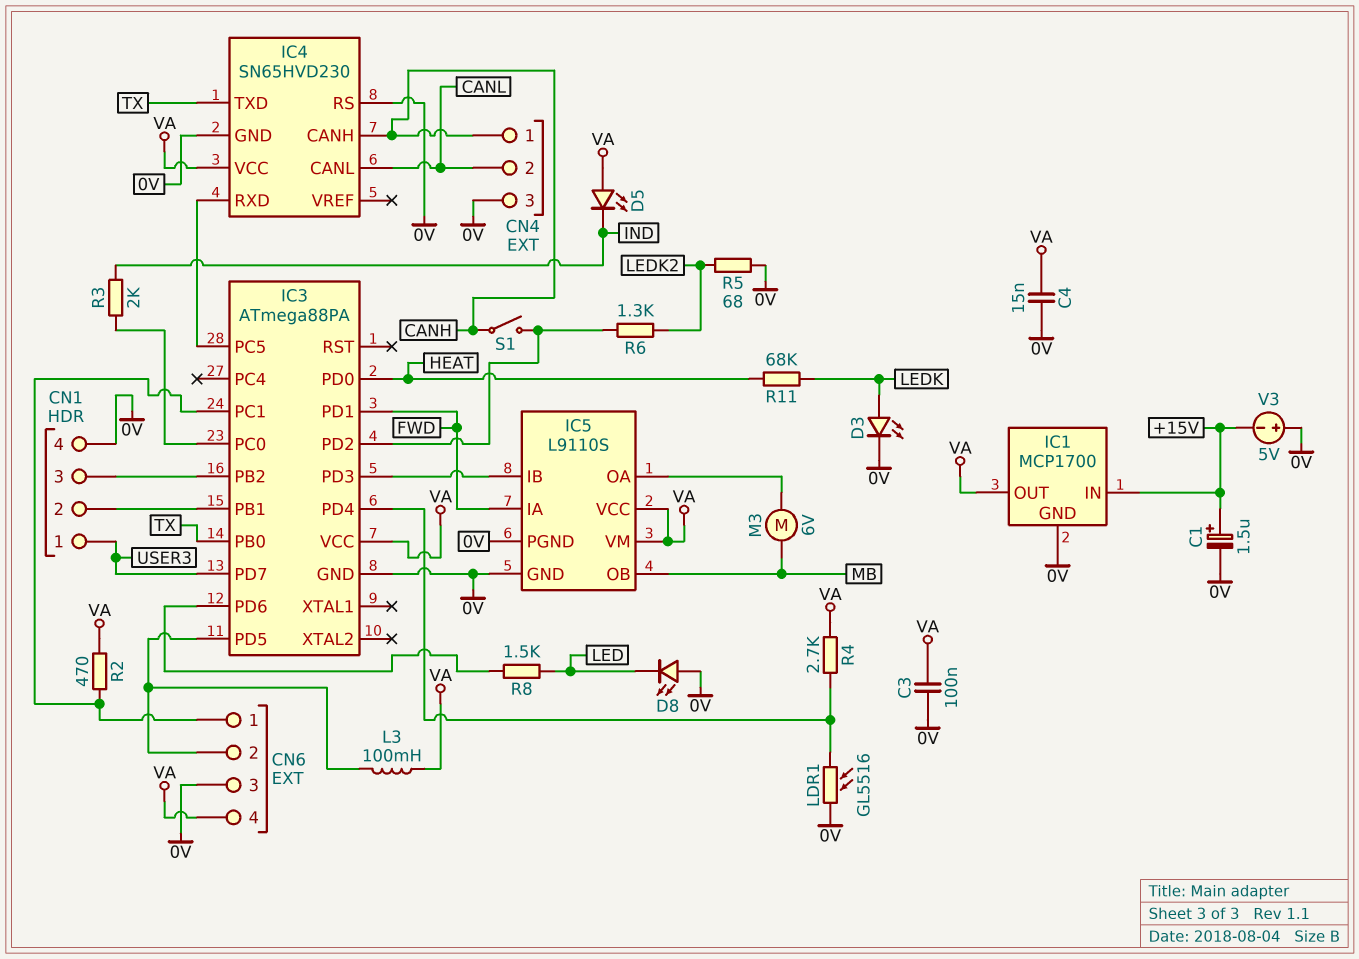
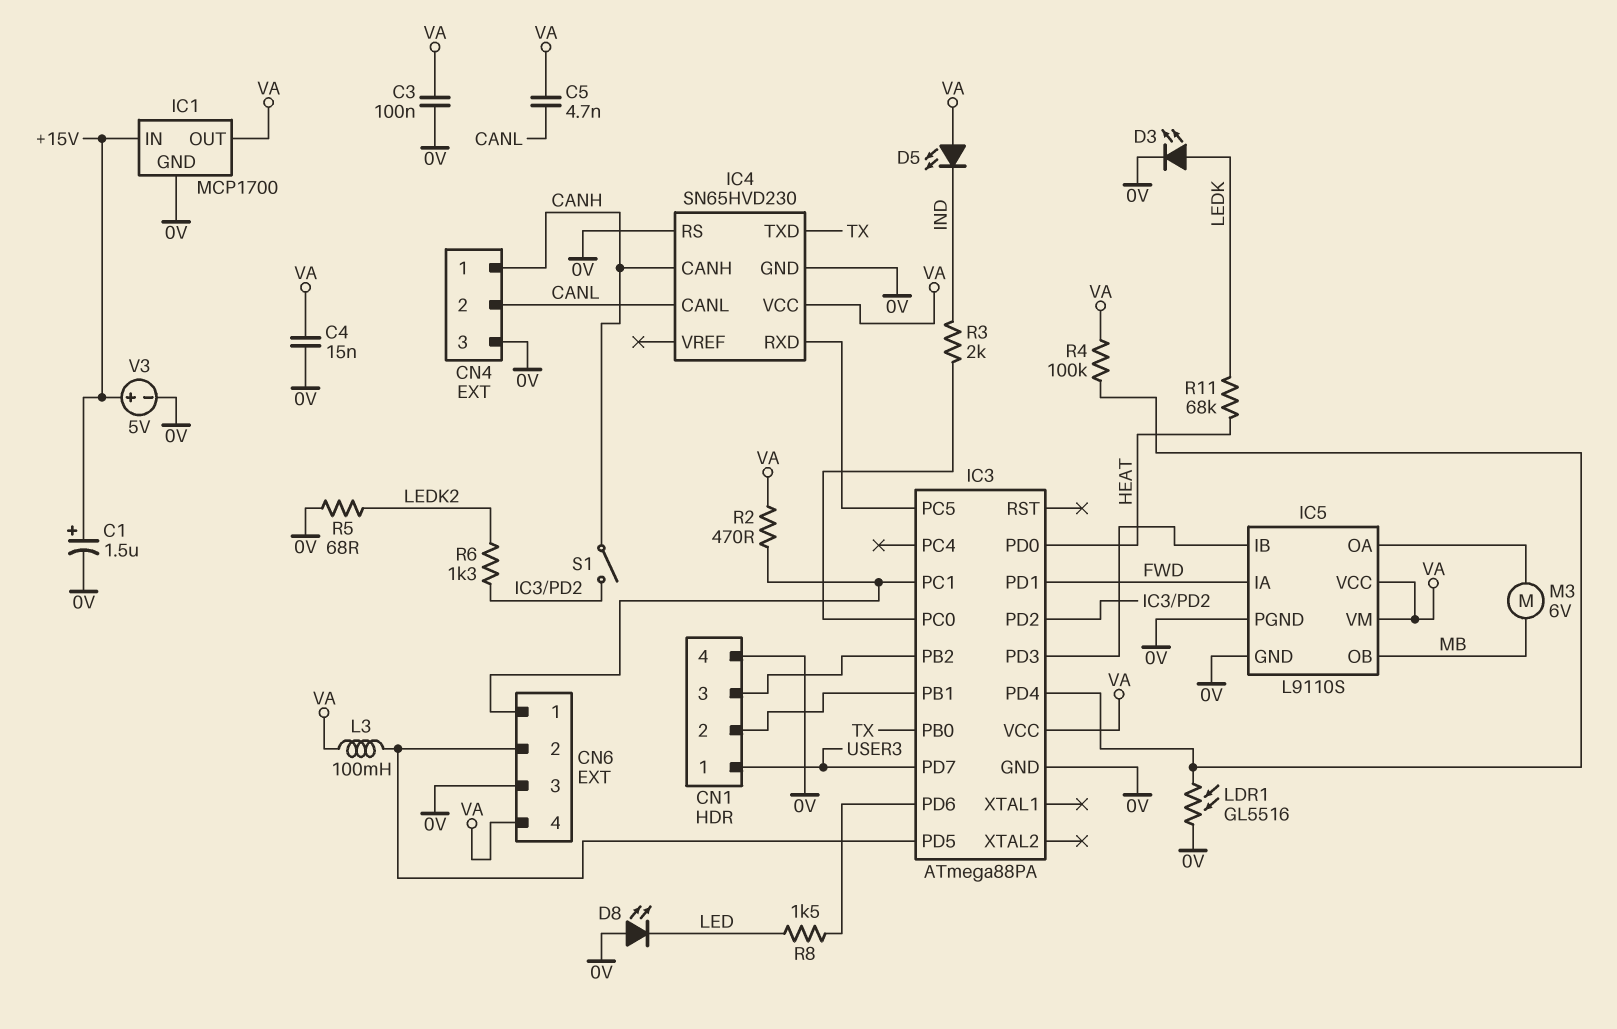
C5: none -> 4.7nF (CANL, VA)
R4: 2.7k (IC3/PD4, VA) -> 100k (IC3/PD4, VA)
V3: 5V (plus 0V, minus +15V) -> 5V (plus +15V, minus 0V)

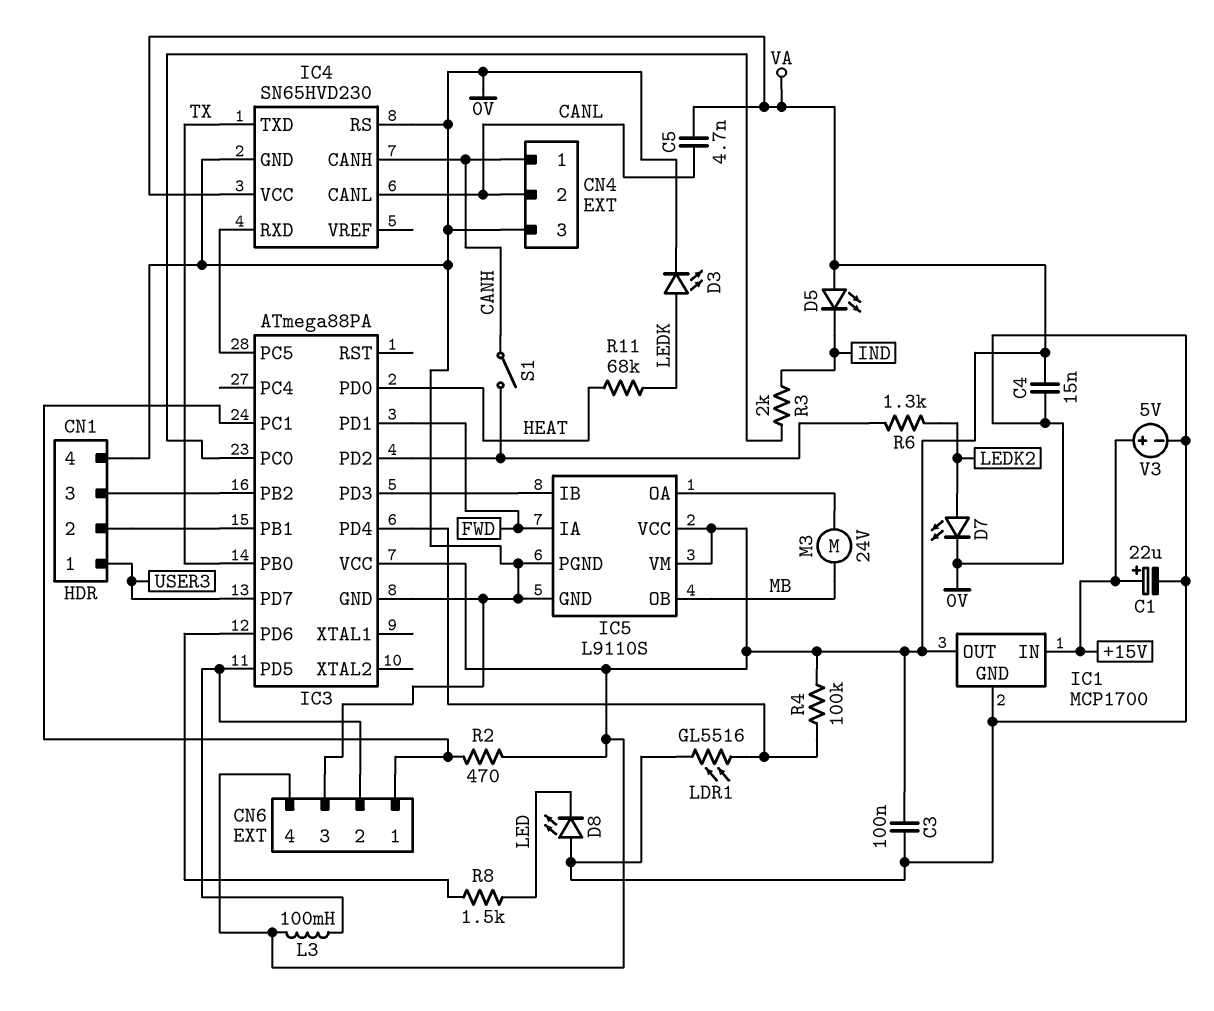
C1: 1.5uF (plus +15V, minus 0V) -> 22uF (plus +15V, minus 0V)
D7: none -> LED (A LEDK2, K 0V)
M3: motor 6V (IC5/OA, MB) -> motor 24V (IC5/OA, MB)
R5: 68 (0V, LEDK2) -> none

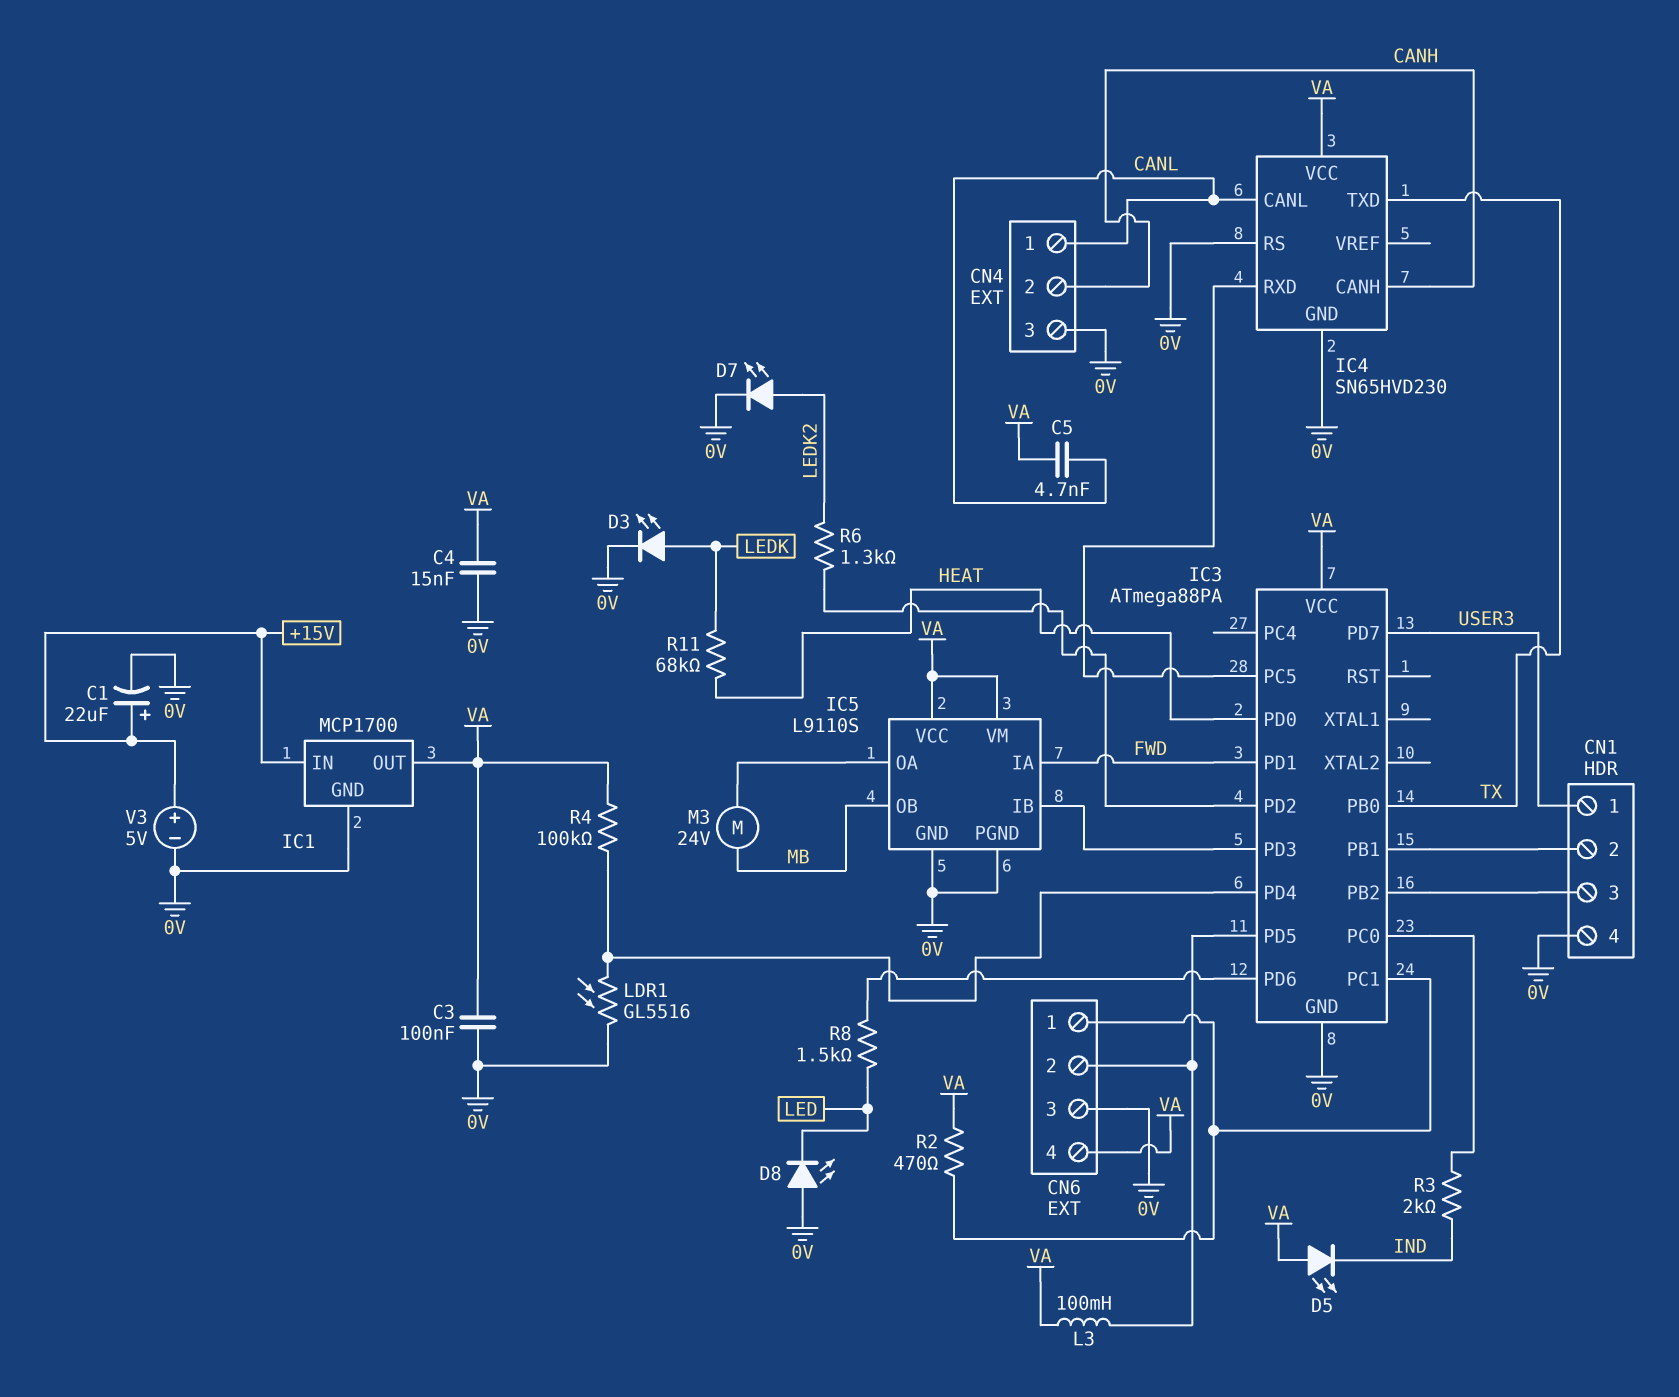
CN4 pin 1: CANH -> CANL
CN4 pin 2: CANL -> CANH
S1: switch (CANH, IC3/PD2) -> none

